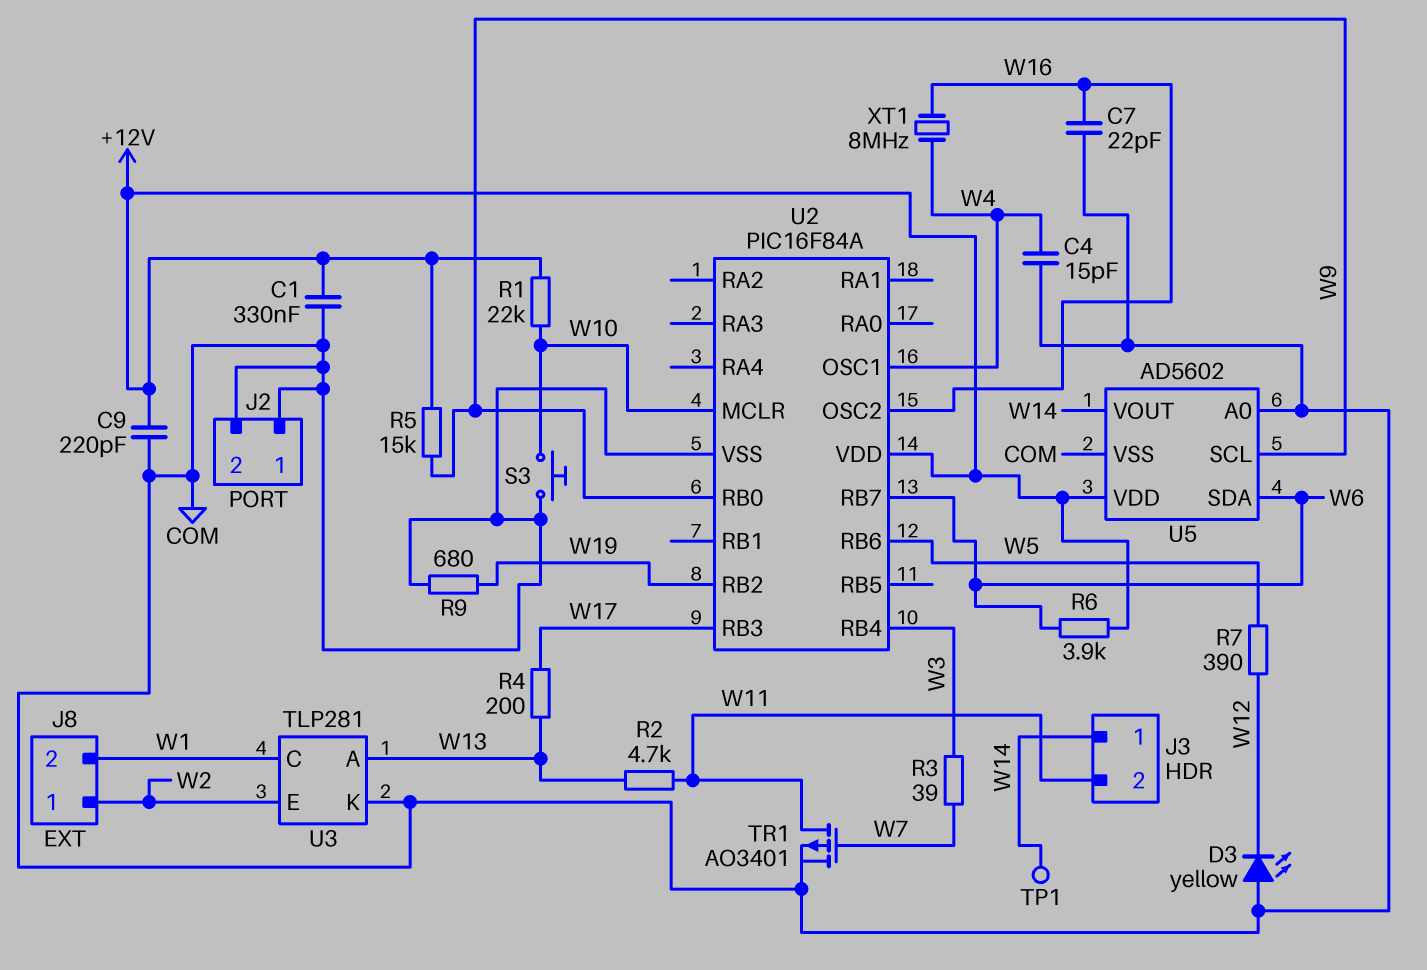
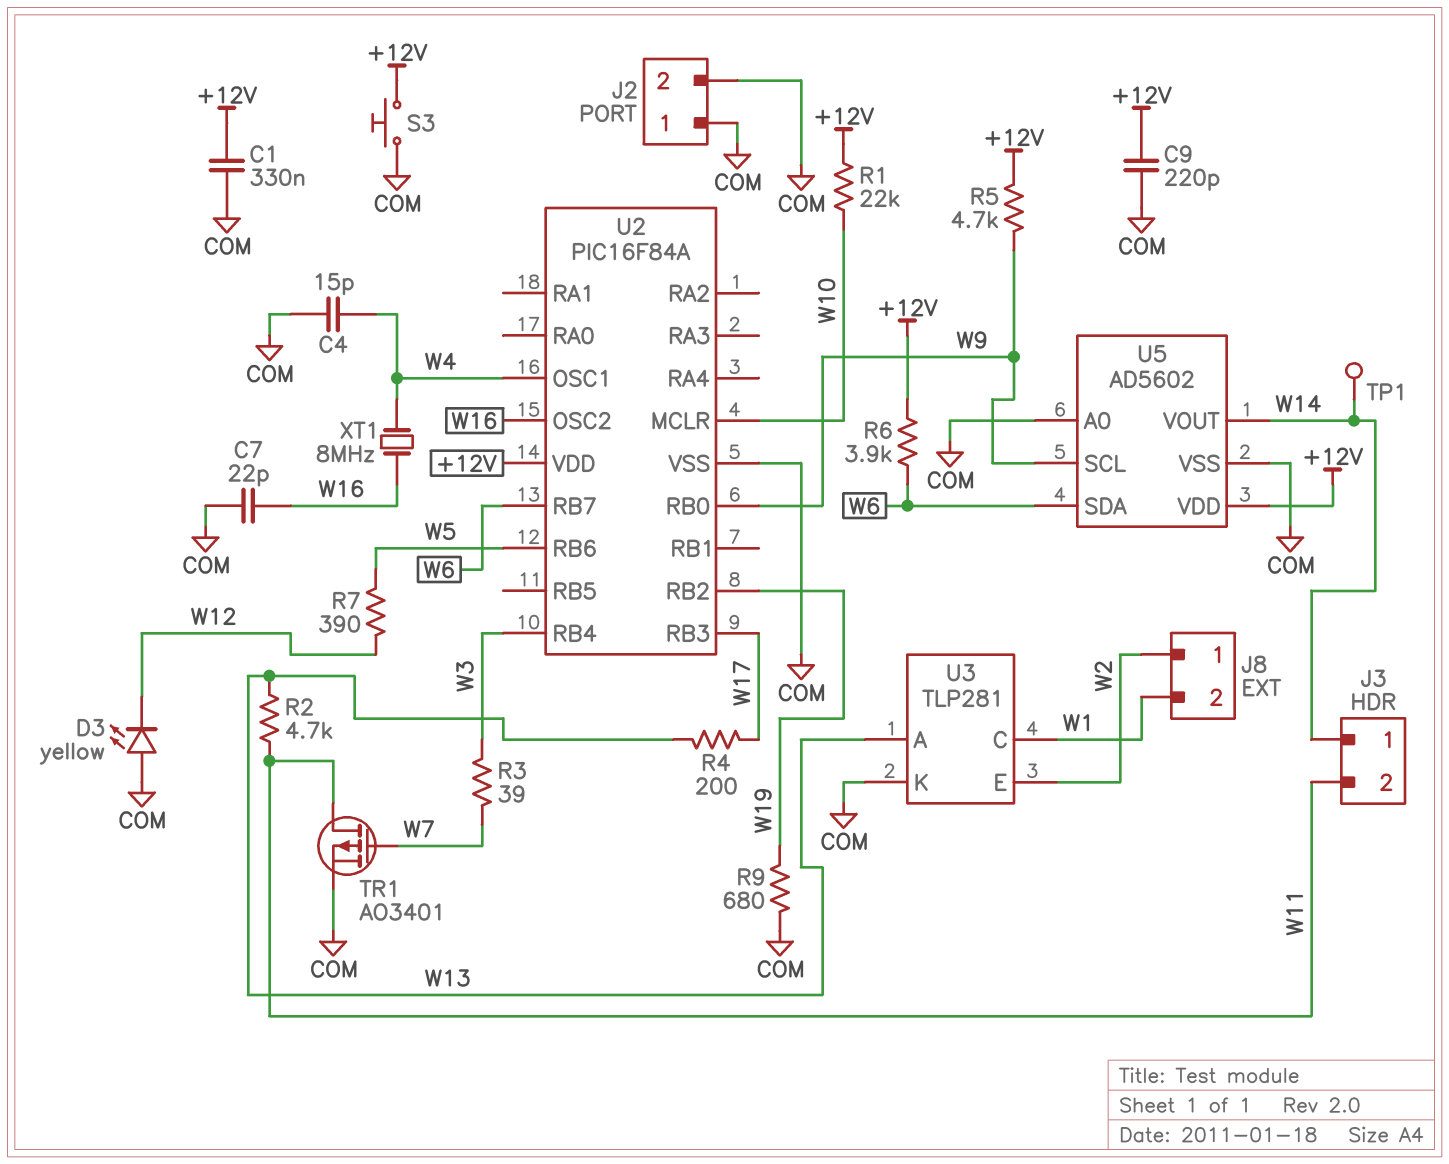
R5: 15k (+12V, W9) -> 4.7k (+12V, W9)
S3: button (COM, W10) -> button (+12V, COM)

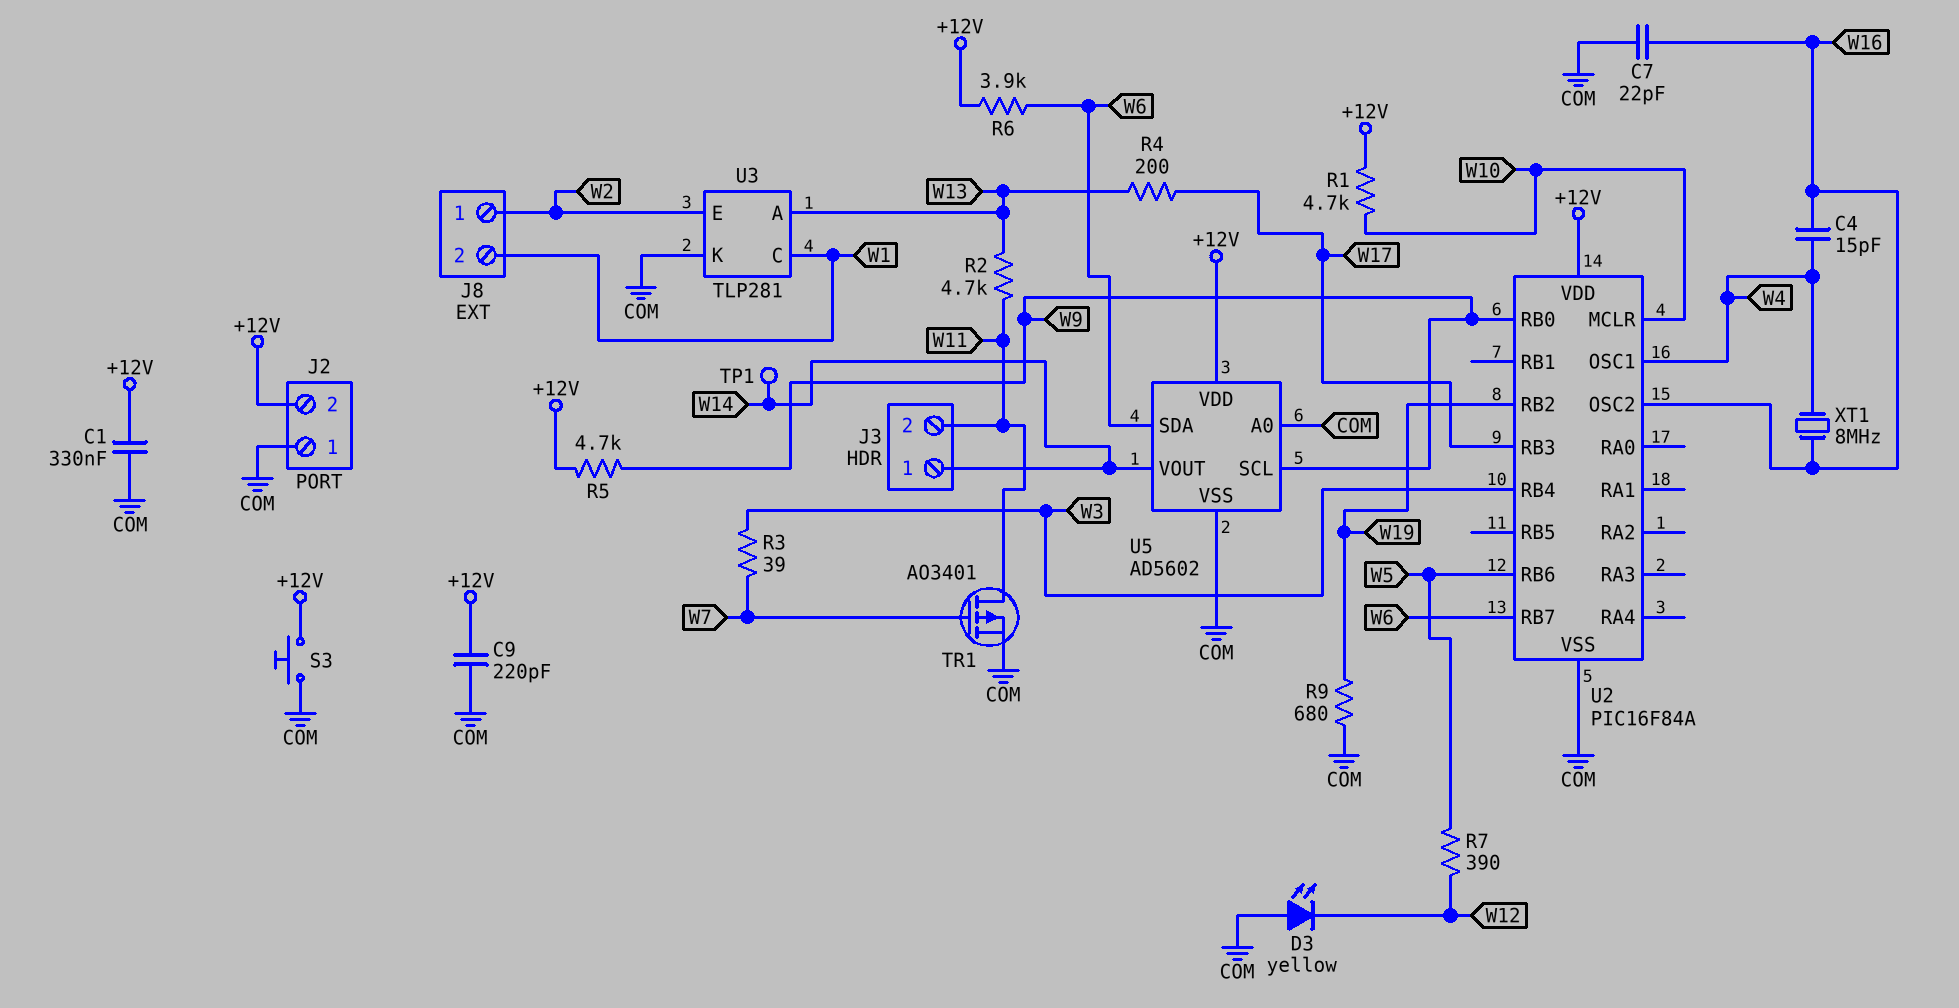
C4: 15pF (COM, W4) -> 15pF (W4, W16)
J2 pin 2: COM -> +12V
R1: 22k (+12V, W10) -> 4.7k (+12V, W10)

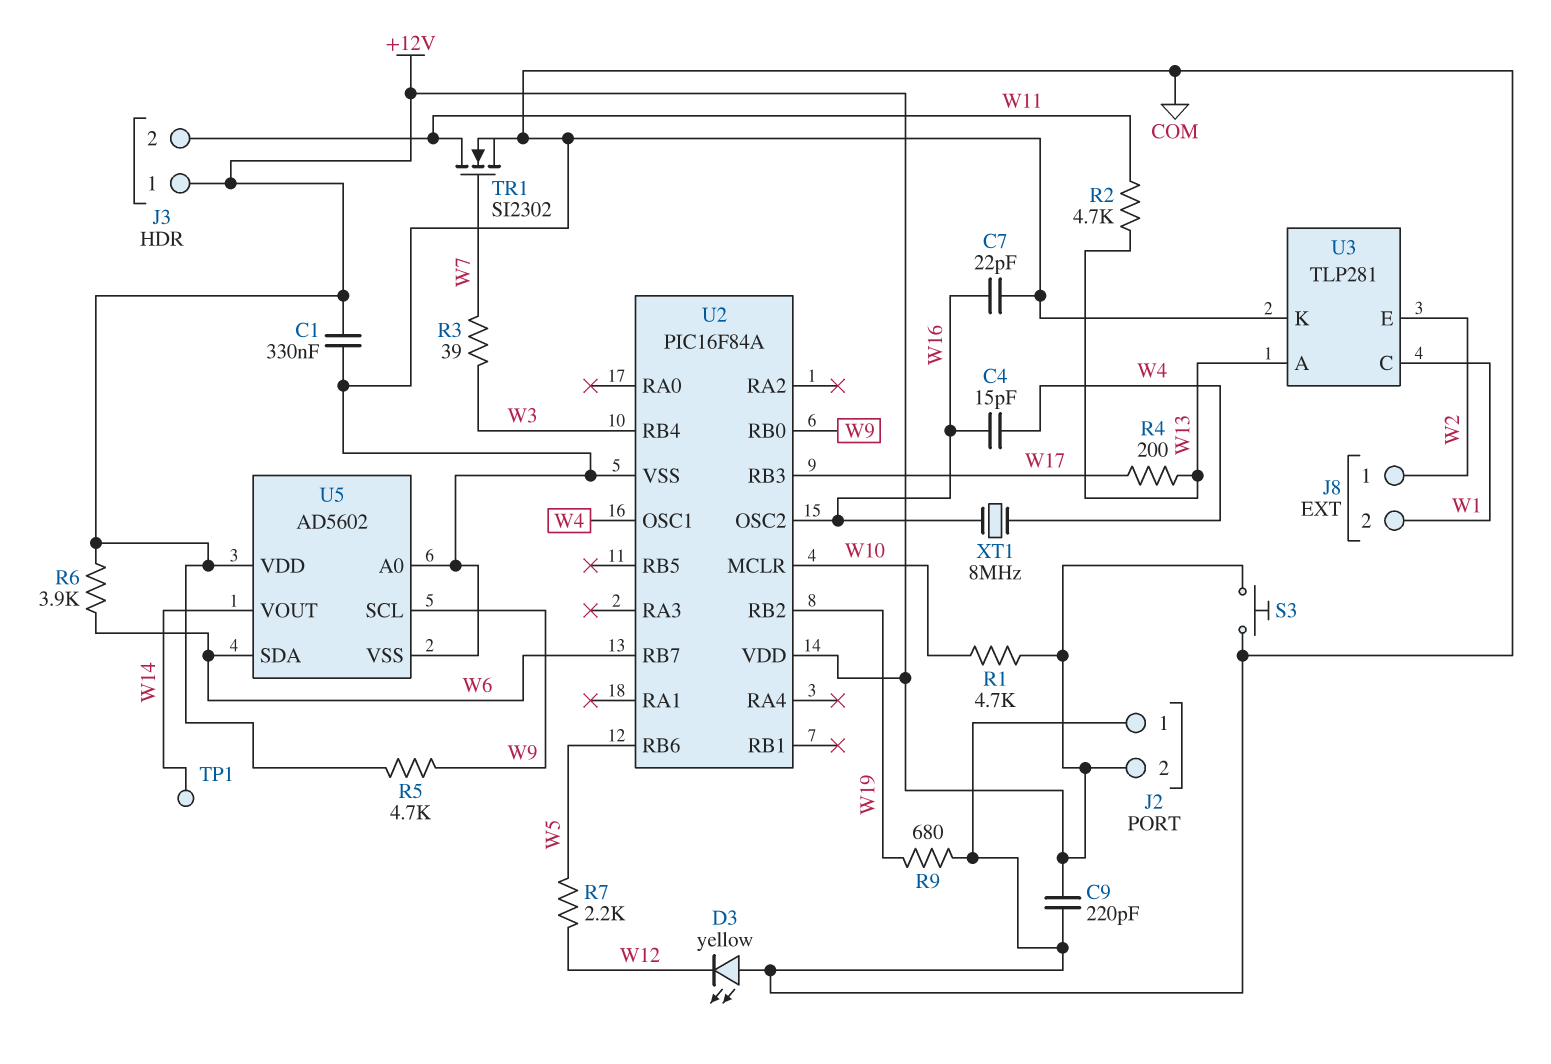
J3 pin 1: W14 -> +12V
R7: 390 (W5, W12) -> 2.2k (W5, W12)
TR1: PMOS AO3401 (G W7, D W11, S COM) -> NMOS SI2302 (G W7, D W11, S COM)

